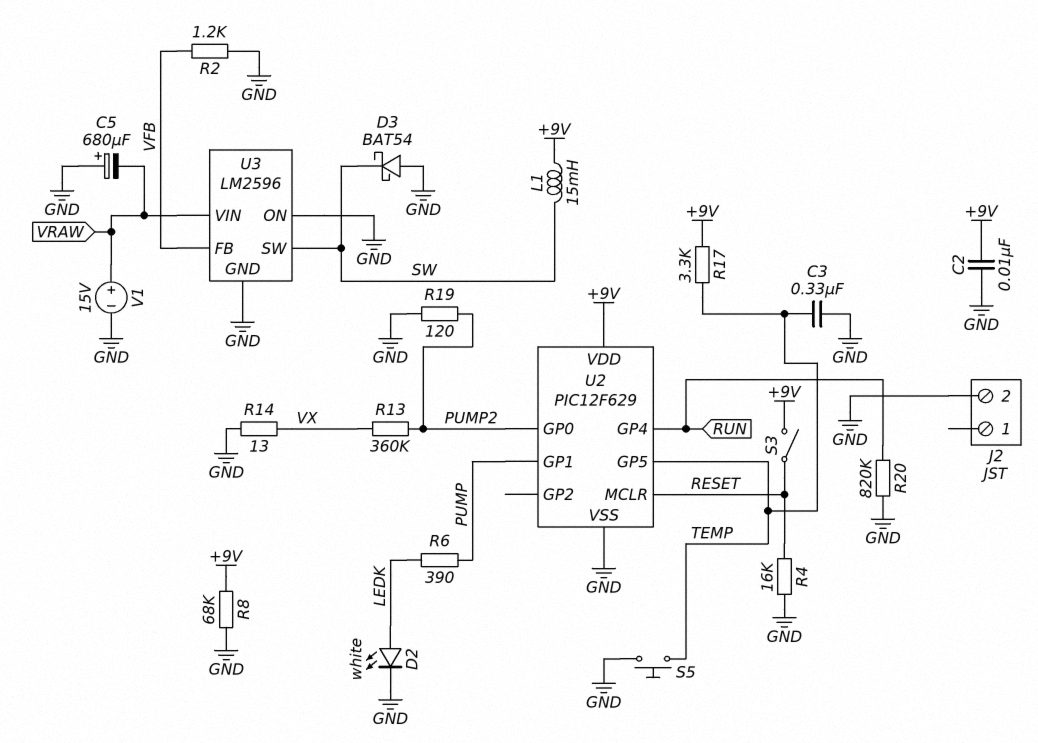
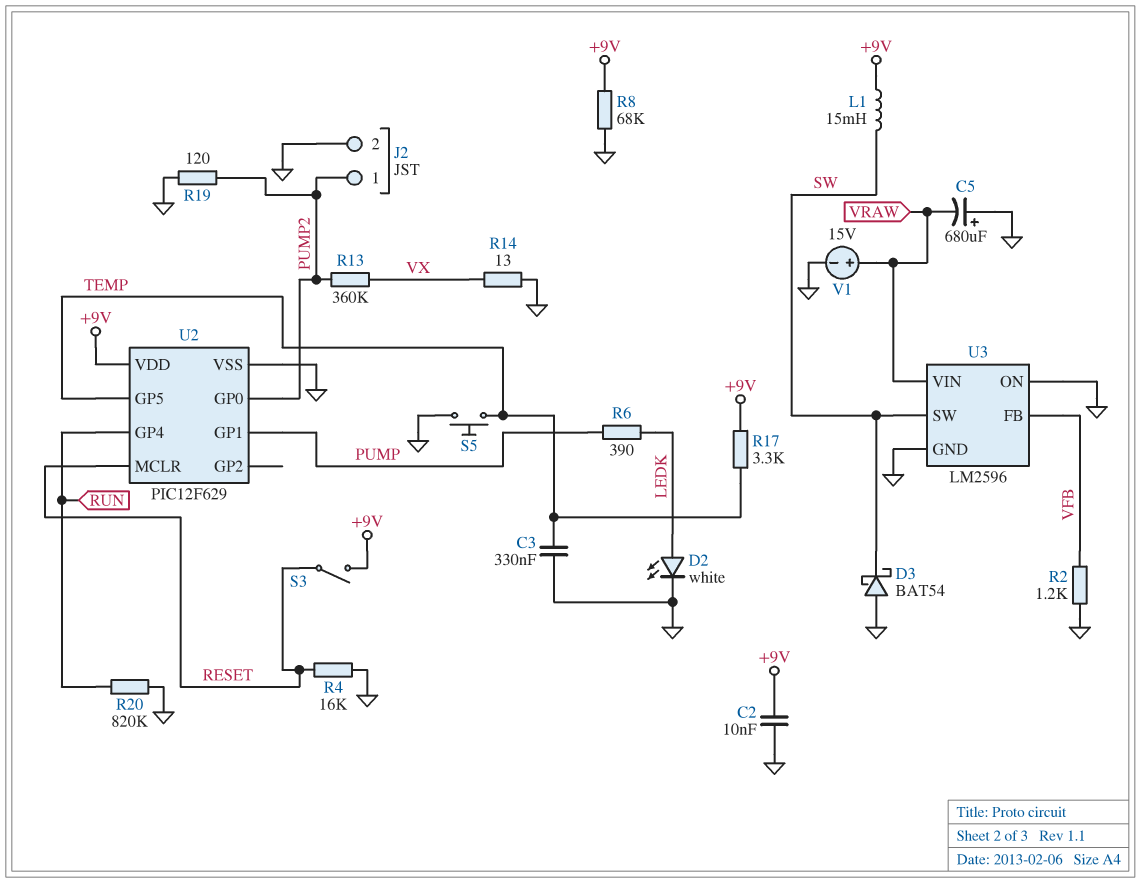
J2 pin 1: none -> PUMP2

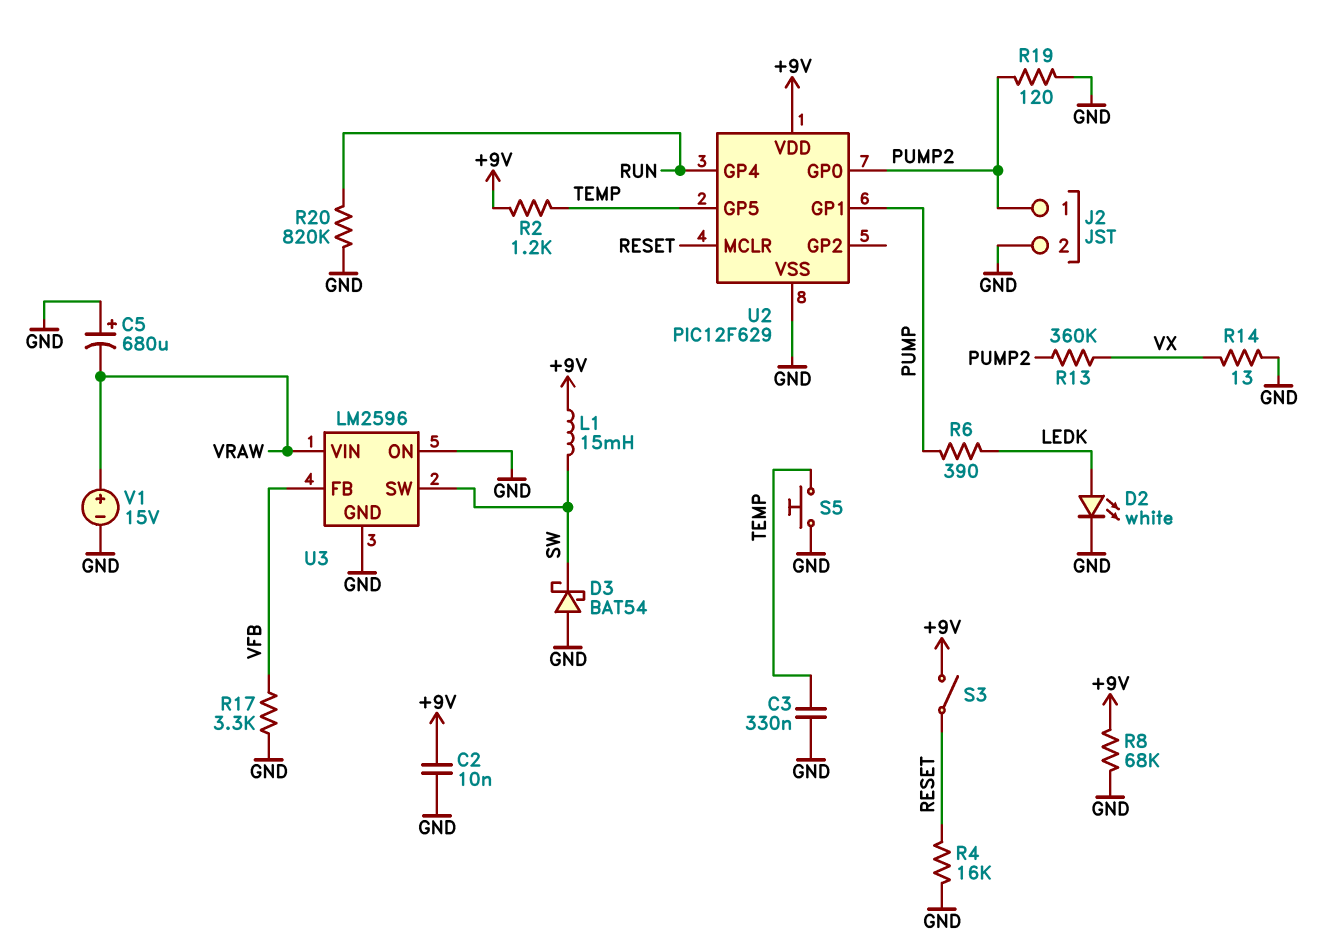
R2: 1.2k (GND, VFB) -> 1.2k (+9V, TEMP)
R17: 3.3k (+9V, TEMP) -> 3.3k (GND, VFB)

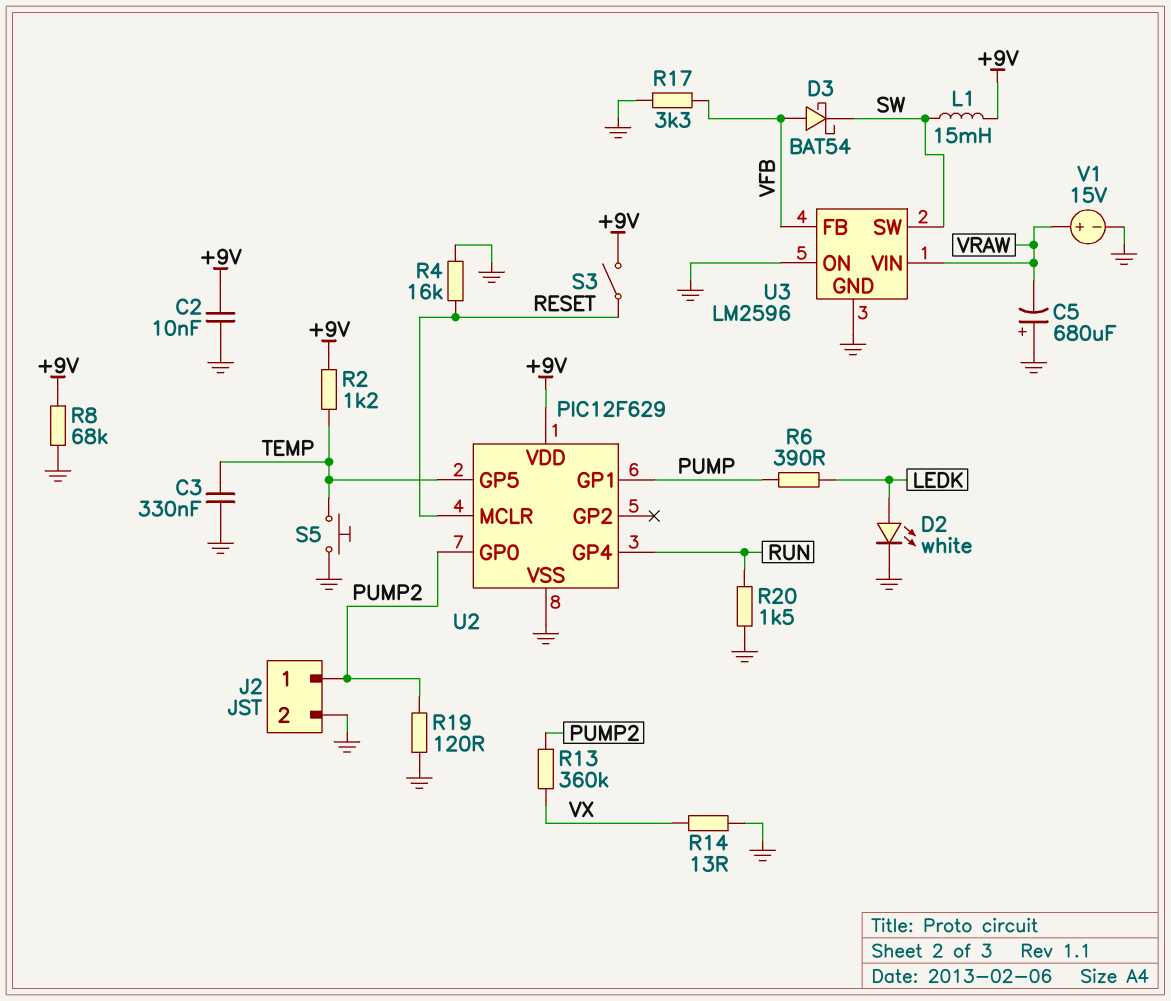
D3: schottky BAT54 (A GND, K SW) -> schottky BAT54 (A VFB, K SW)
R20: 820k (GND, RUN) -> 1.5k (GND, RUN)

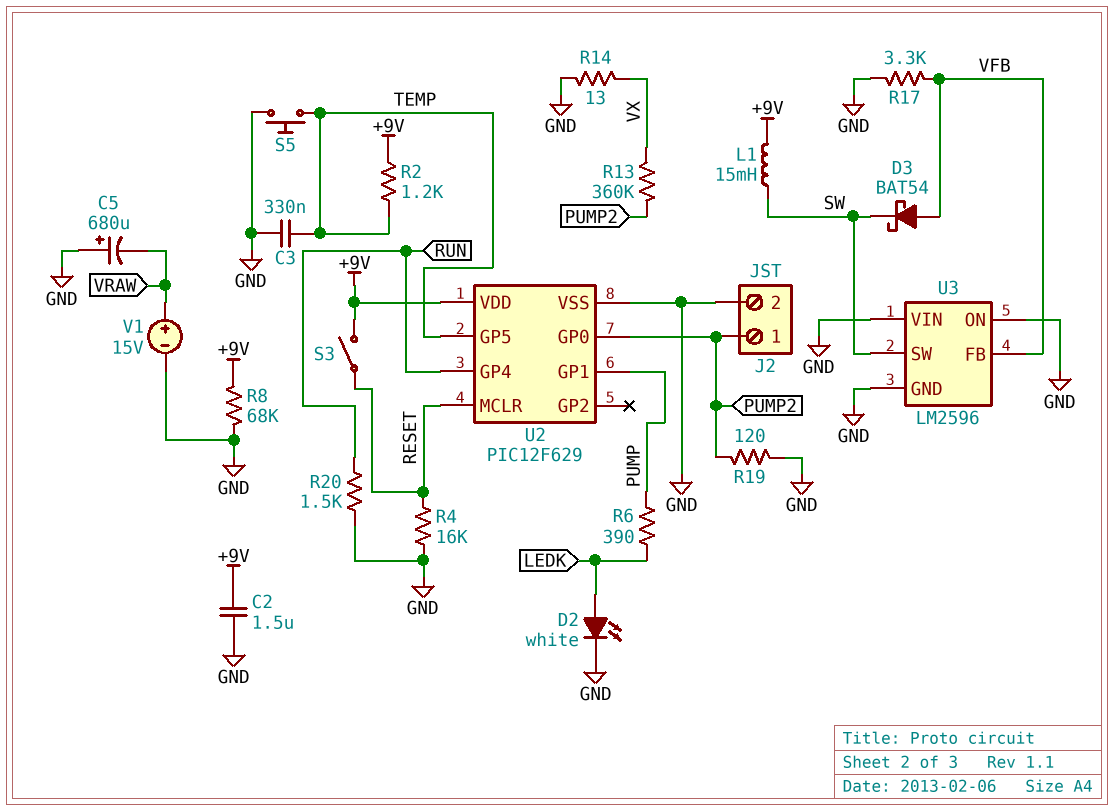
C2: 10nF (+9V, GND) -> 1.5uF (+9V, GND)
U3 pin VIN: VRAW -> GND

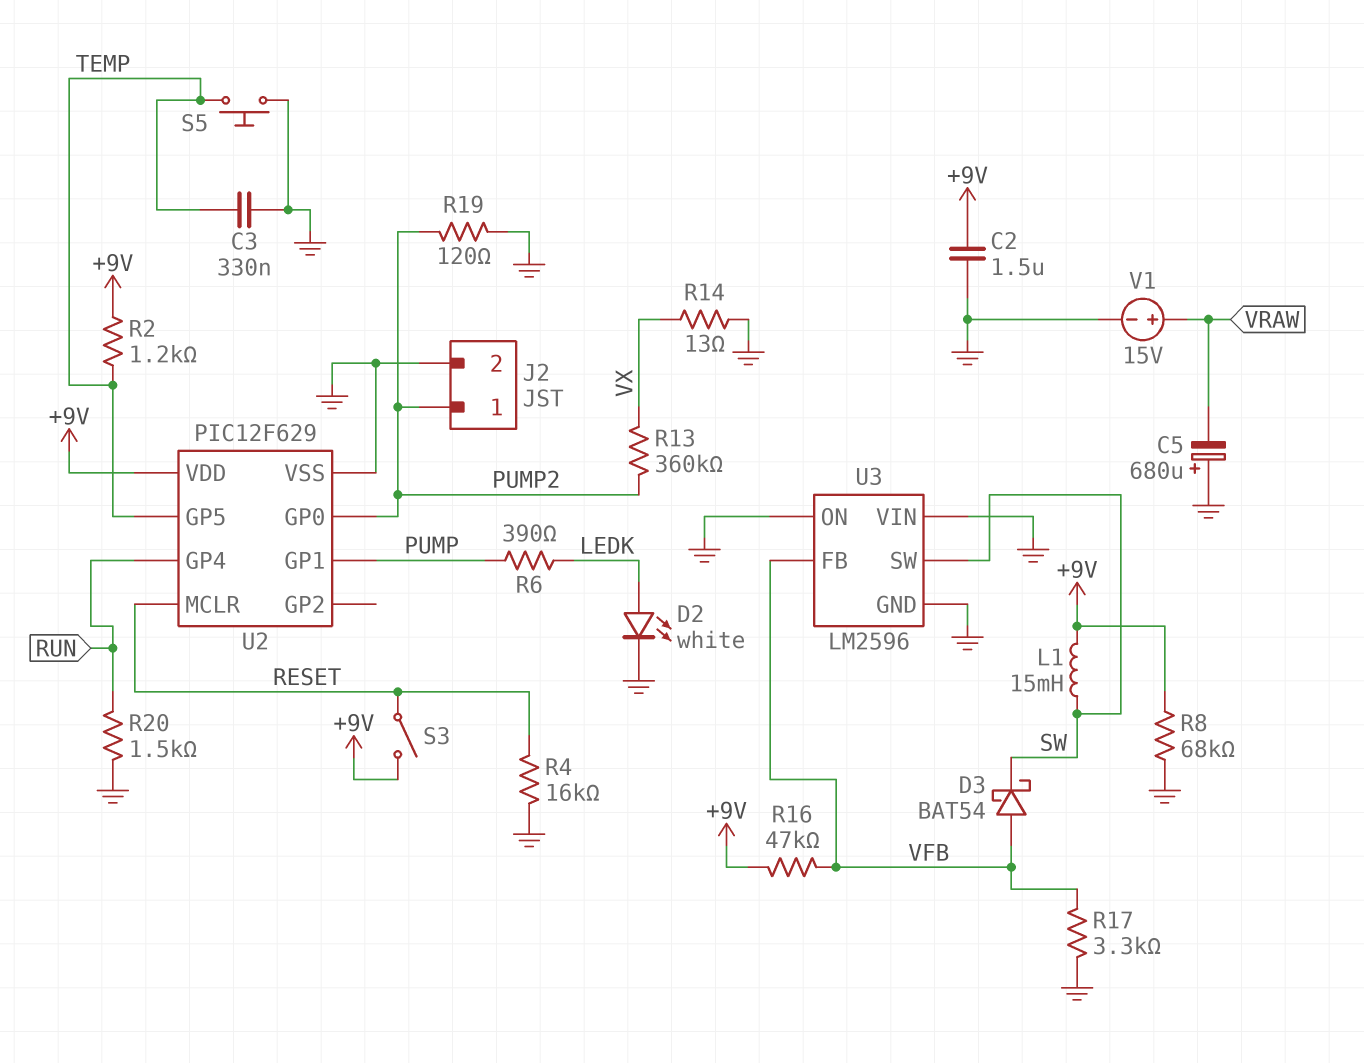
R16: none -> 47k (+9V, VFB)

